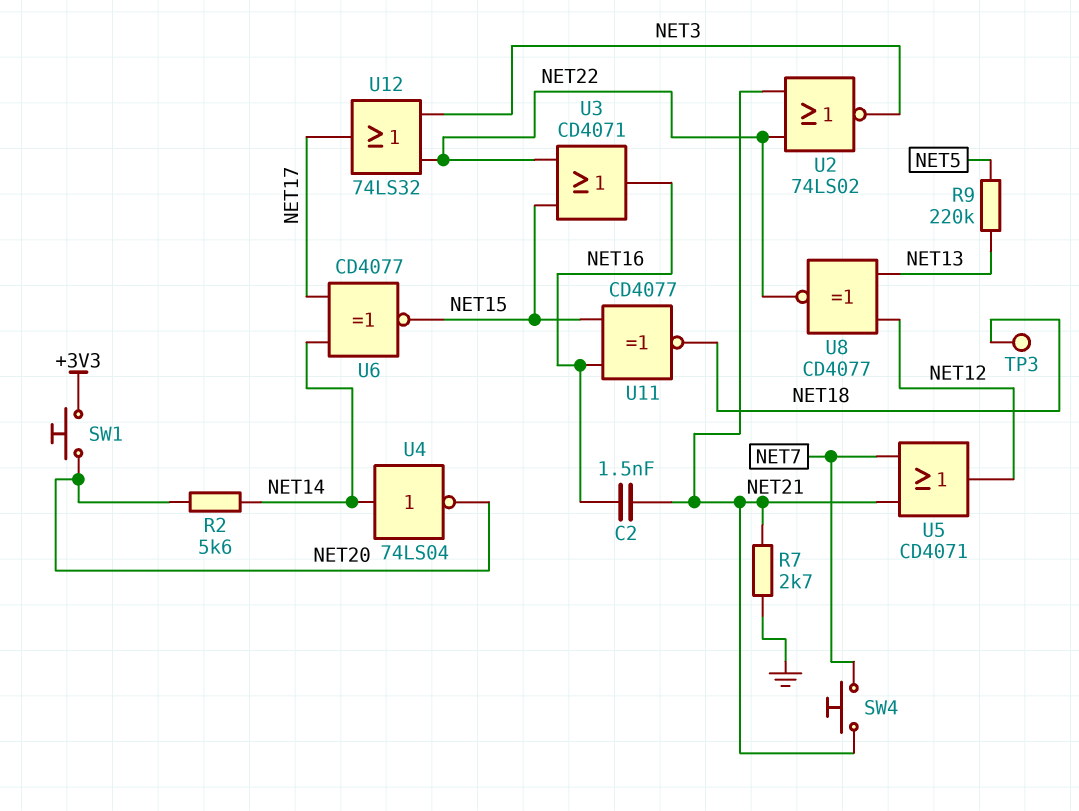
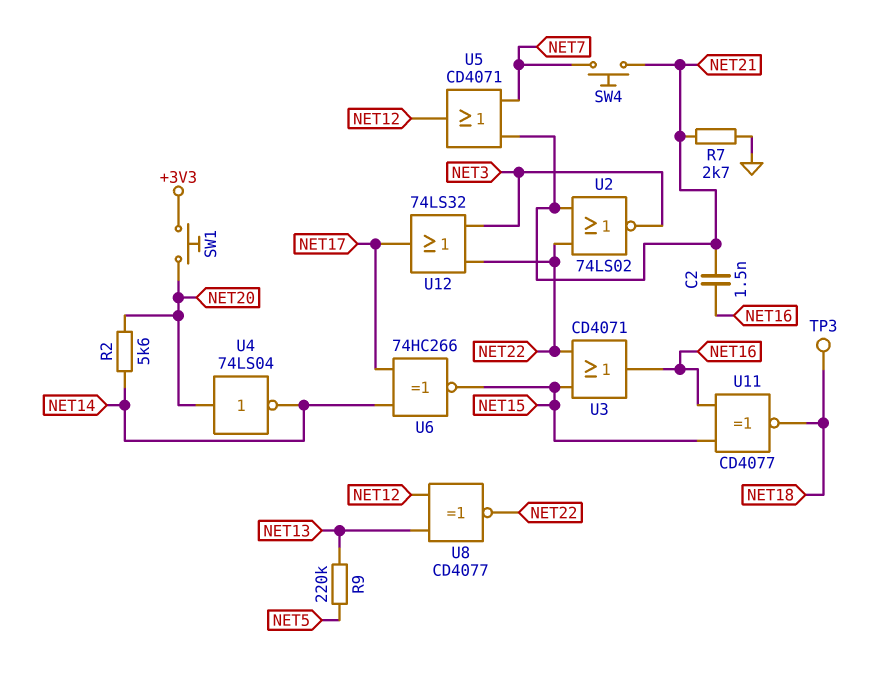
U4: NOT 74LS04 (in NET14, out NET20) -> NOT 74LS04 (in NET20, out NET14)
U6: XNOR CD4077 (in NET14, in NET17, out NET15) -> XNOR 74HC266 (in NET14, in NET17, out NET15)

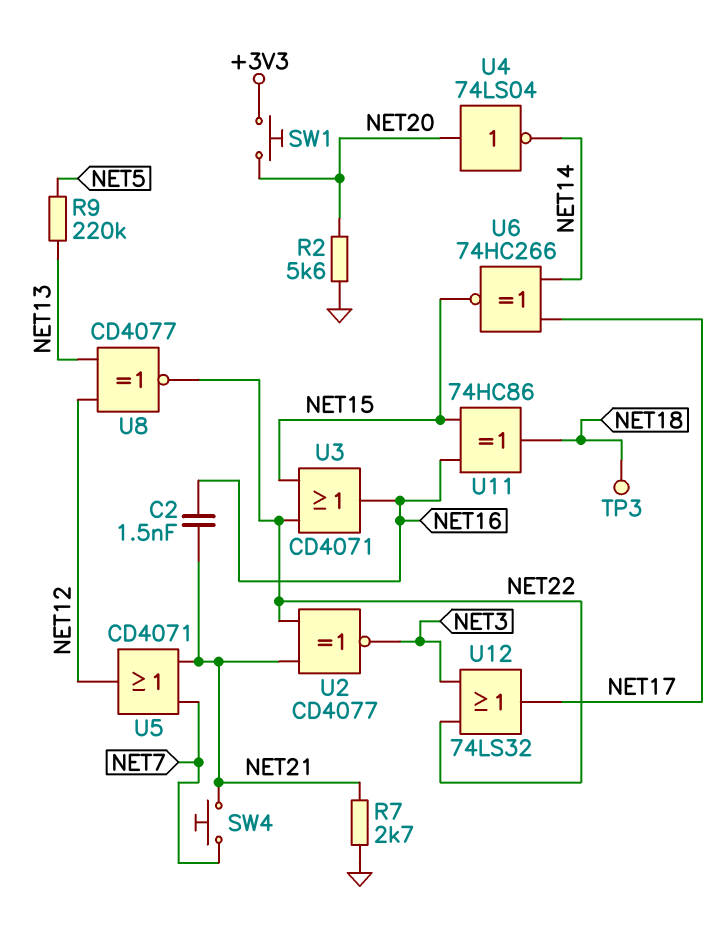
R2: 5.6k (NET14, NET20) -> 5.6k (GND, NET20)
U2: NOR 74LS02 (in NET21, in NET22, out NET3) -> XNOR CD4077 (in NET21, in NET22, out NET3)
U11: XNOR CD4077 (in NET15, in NET16, out NET18) -> XOR 74HC86 (in NET15, in NET16, out NET18)

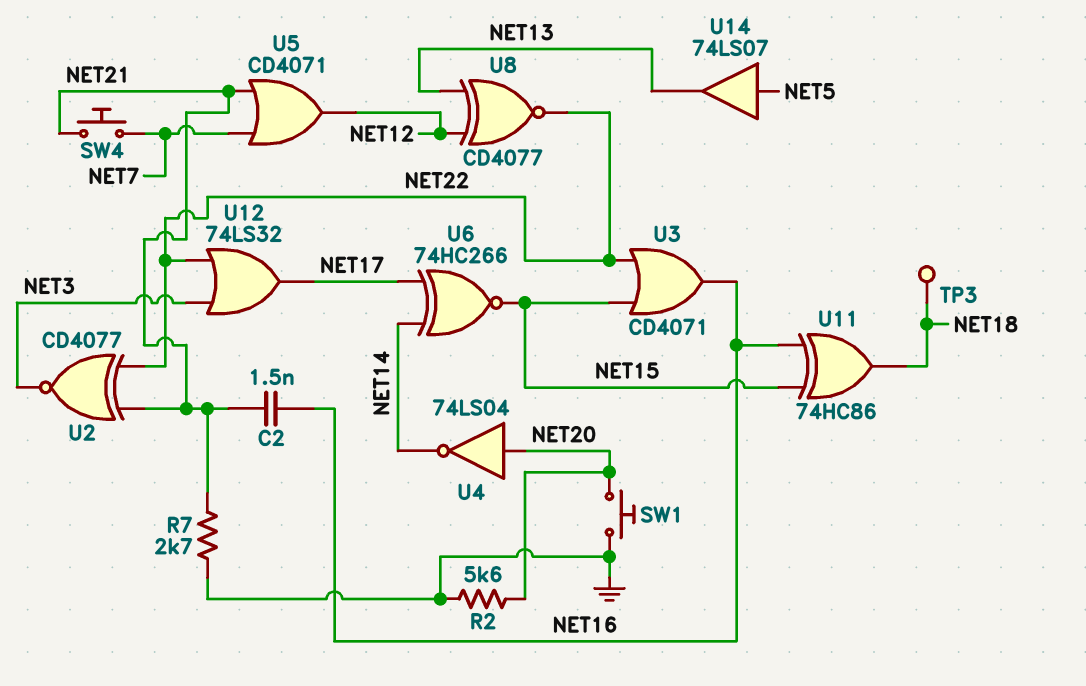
R9: 220k (NET5, NET13) -> none
SW1: button (+3V3, NET20) -> button (GND, NET20)
U14: none -> buffer 74LS07 (in NET5, out NET13)

